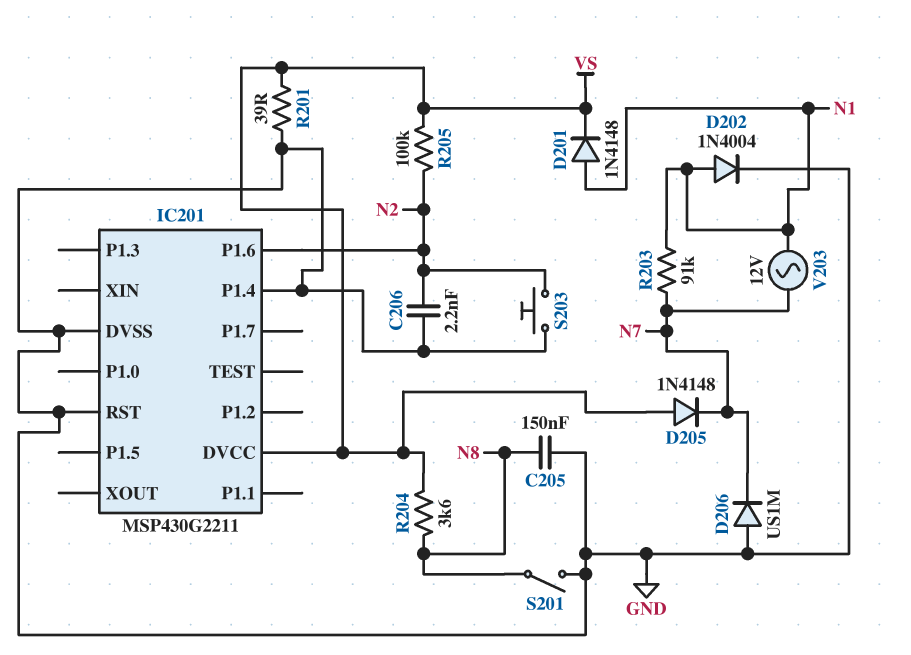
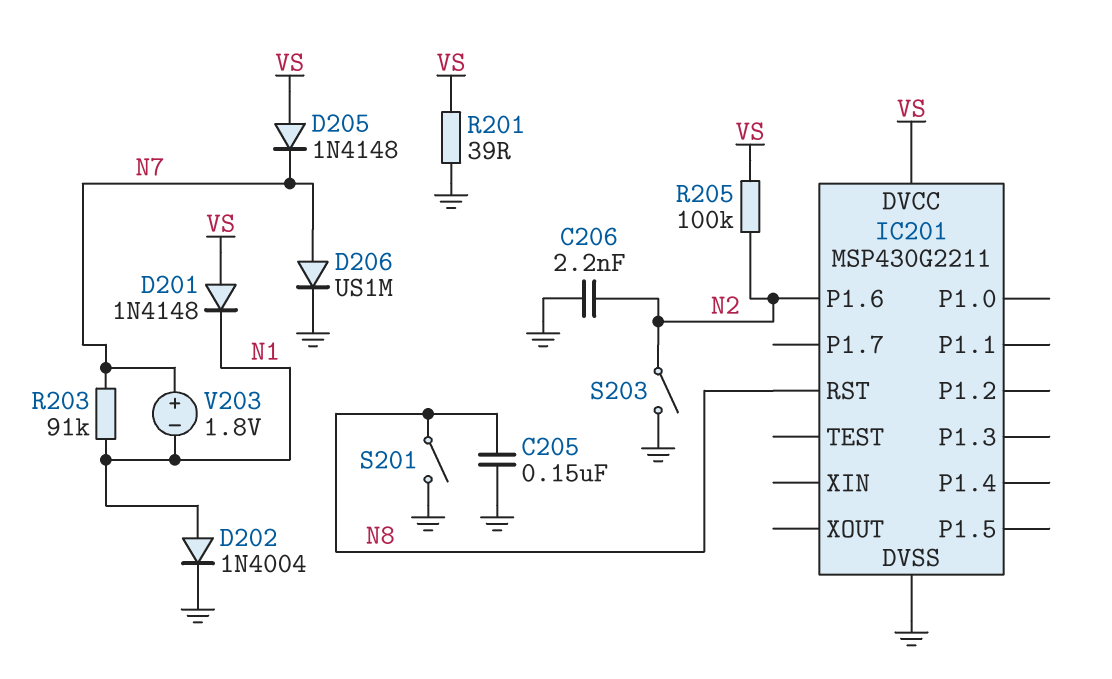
D201: diode 1N4148 (A N1, K VS) -> diode 1N4148 (A VS, K N1)
D206: diode US1M (A GND, K N7) -> diode US1M (A N7, K GND)
IC201 pin P1.4: GND -> none
IC201 pin RST: GND -> N8
R204: 3.6k (N8, VS) -> none
S203: button (GND, N2) -> switch (GND, N2)
V203: AC 12V (N1, N7) -> 1.8V (plus N7, minus N1)

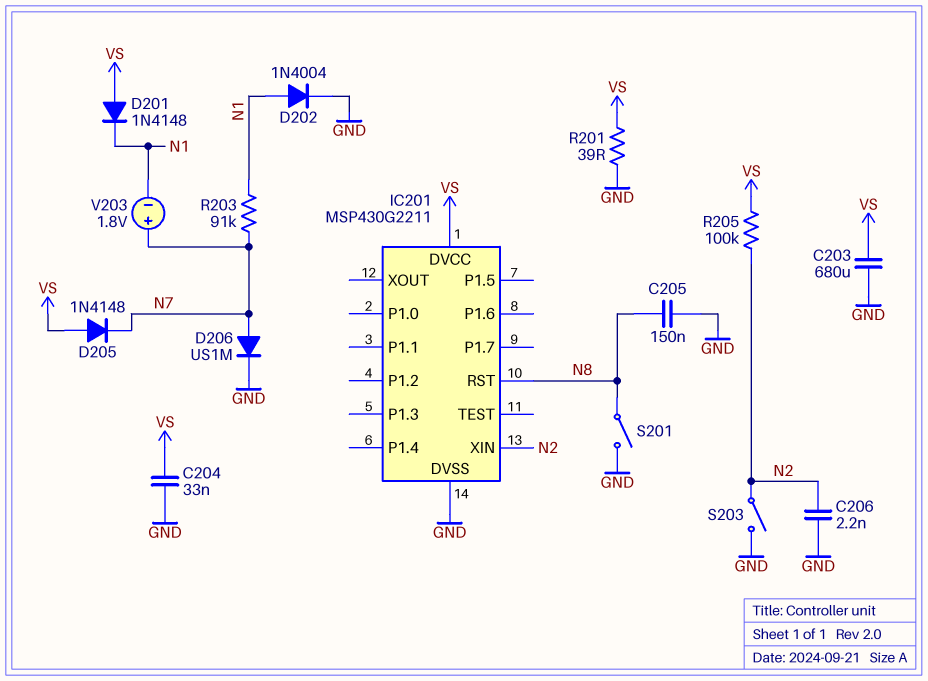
C203: none -> 680uF (GND, VS)
C204: none -> 33nF (GND, VS)
IC201 pin P1.6: N2 -> none
IC201 pin XIN: none -> N2

